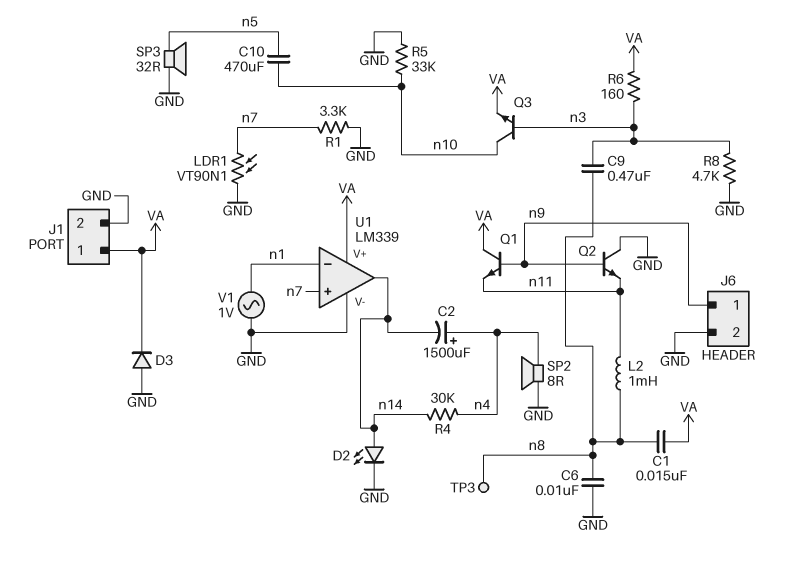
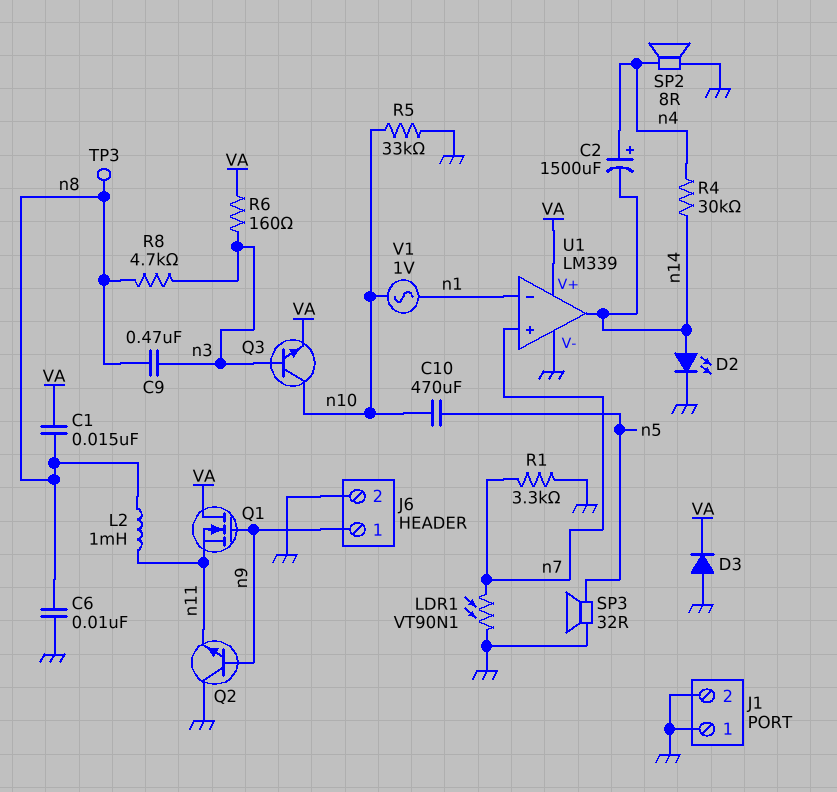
J1 pin 1: VA -> GND
Q1: NPN (B n9, C VA, E n11) -> NMOS (G n9, D VA, S n11)
R8: 4.7k (GND, n3) -> 4.7k (n3, n8)
V1: AC 1V (GND, n1) -> AC 1V (n1, n10)

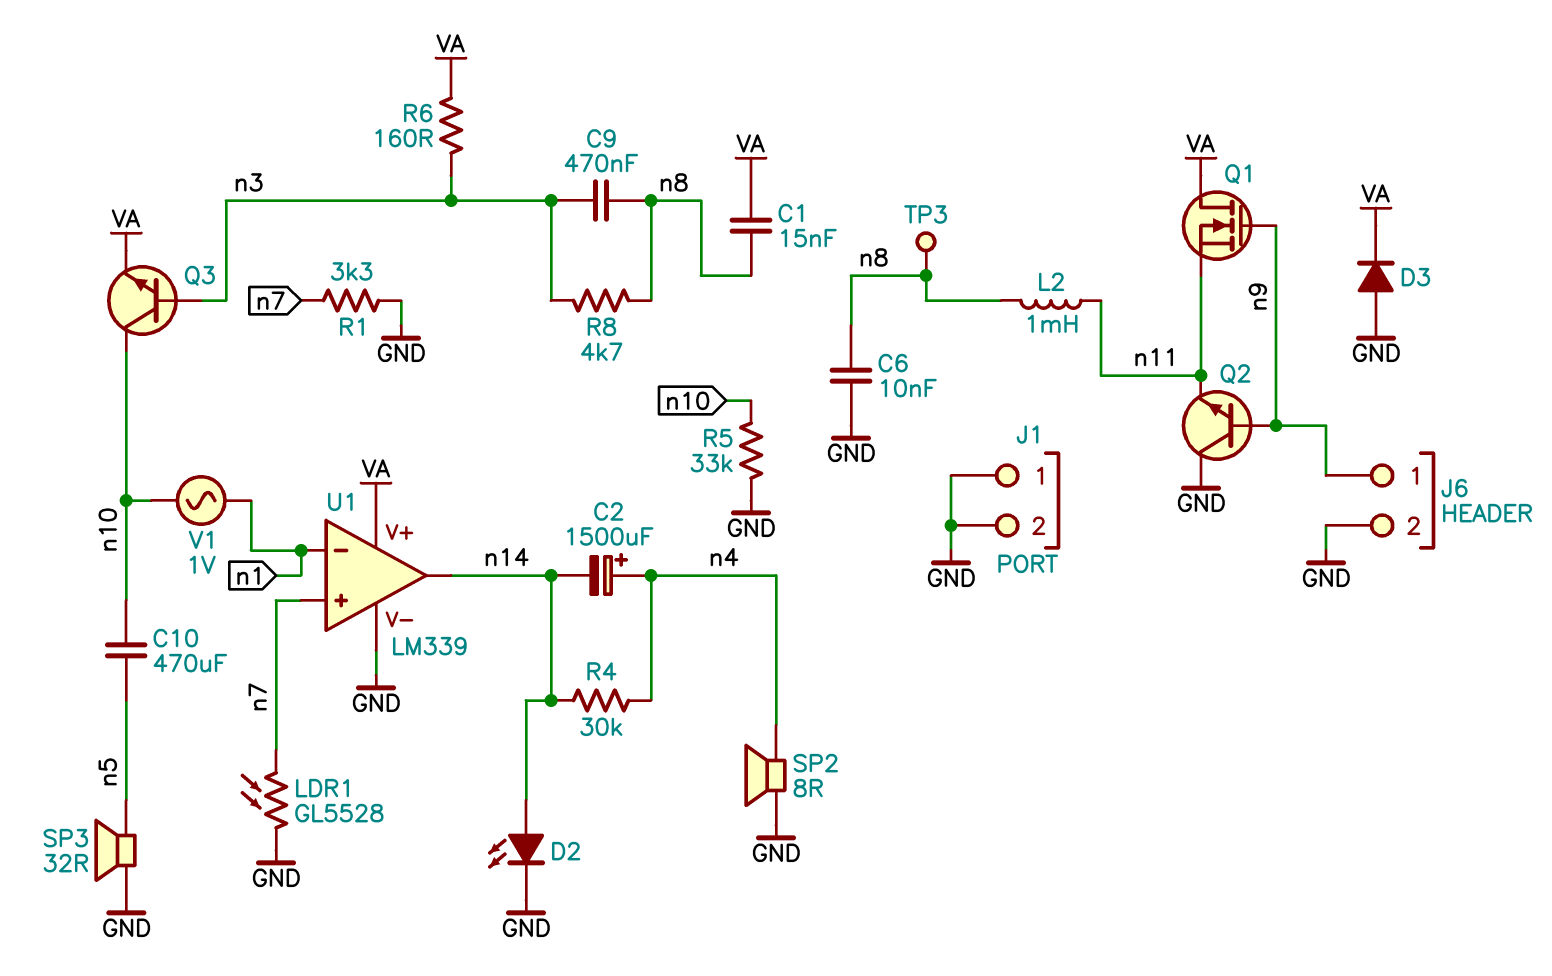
LDR1: VT90N1 (GND, n7) -> GL5528 (GND, n7)

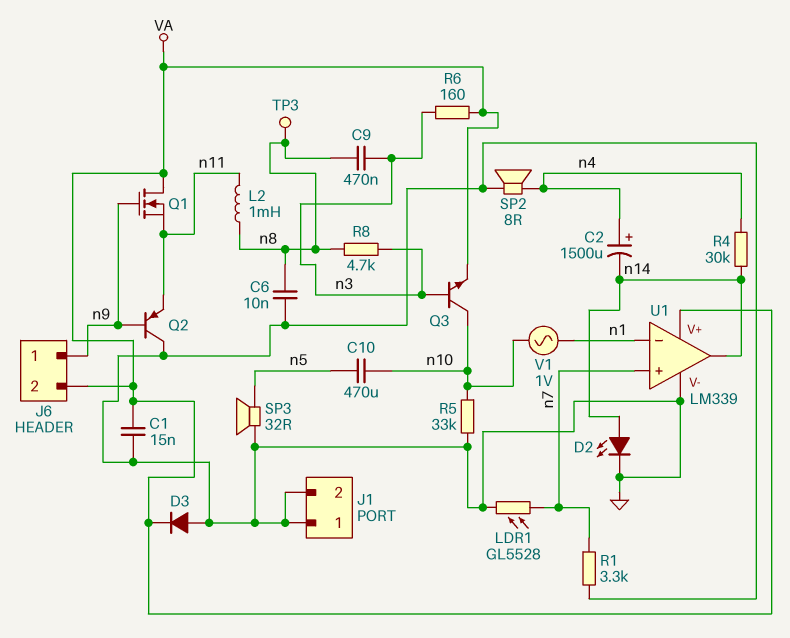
C1: 15nF (VA, n8) -> 15nF (GND, VA)
J6 pin 2: GND -> VA
Q2: NPN (B n9, C GND, E n11) -> PNP (B n9, C GND, E n11)

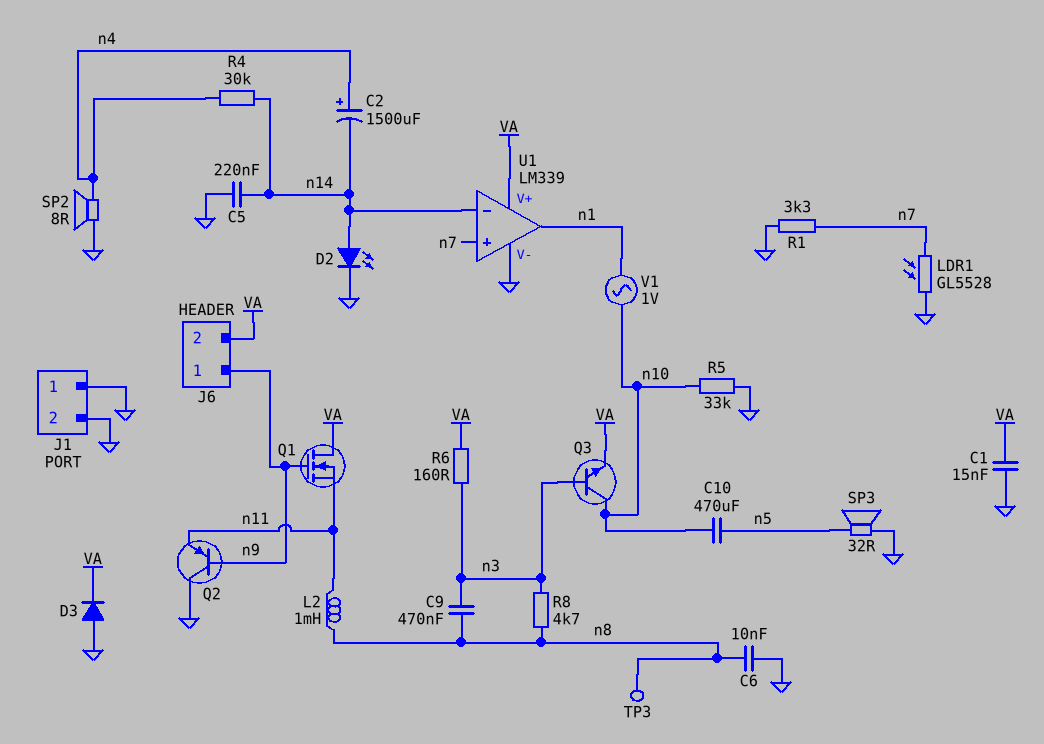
C5: none -> 220nF (GND, n14)
U1 pin in-: n1 -> n14
U1 pin out: n14 -> n1

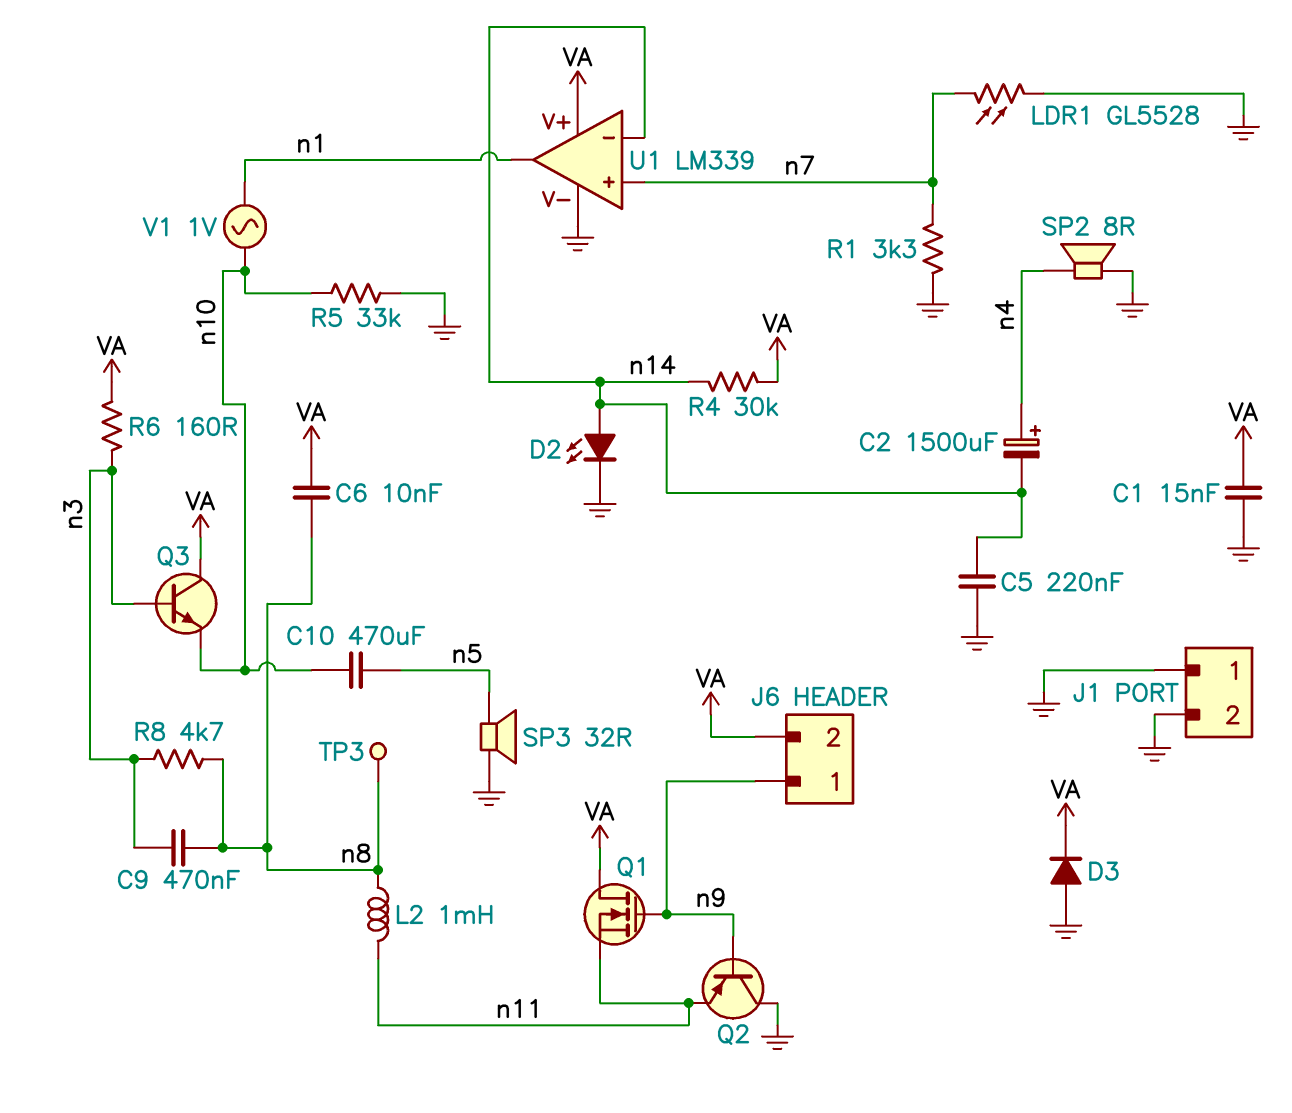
C6: 10nF (GND, n8) -> 10nF (VA, n8)
Q3: NPN (B n3, C n10, E VA) -> NPN (B n3, C VA, E n10)
R4: 30k (n4, n14) -> 30k (VA, n14)

